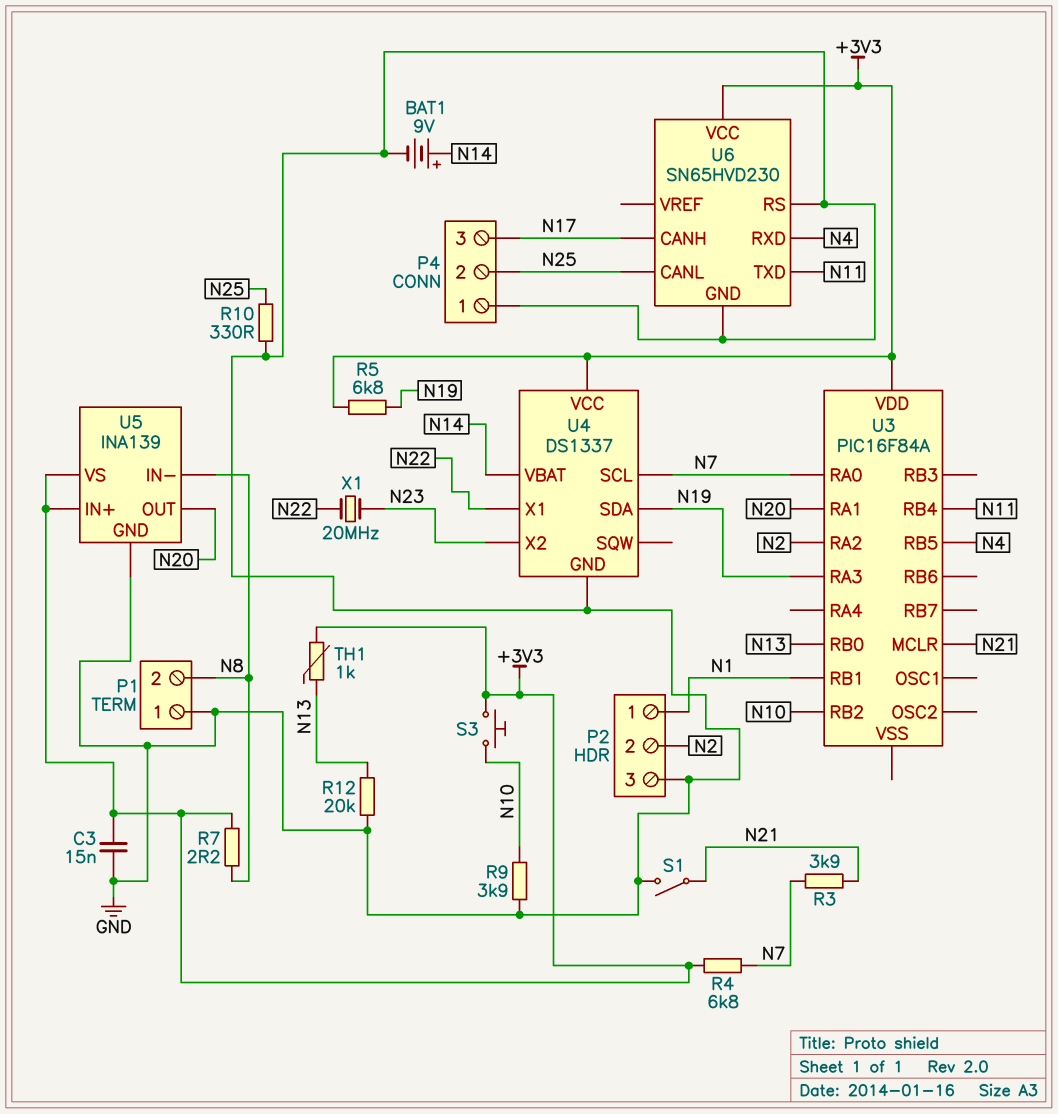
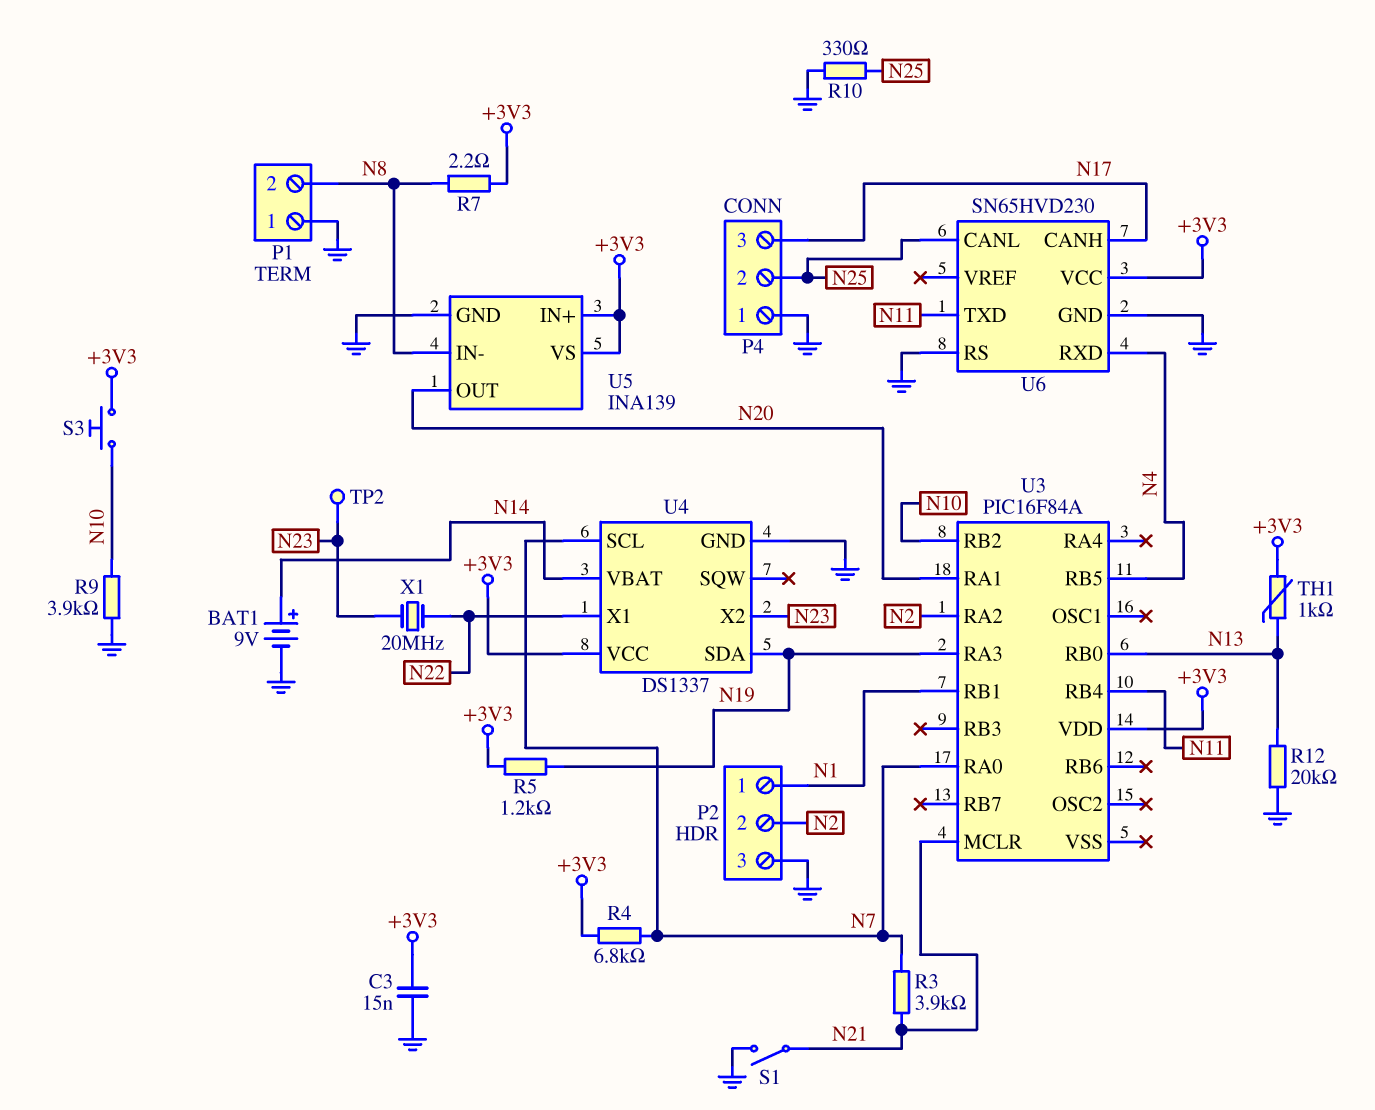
R5: 6.8k (+3V3, N19) -> 1.2k (+3V3, N19)
TP2: none -> test point (N23)

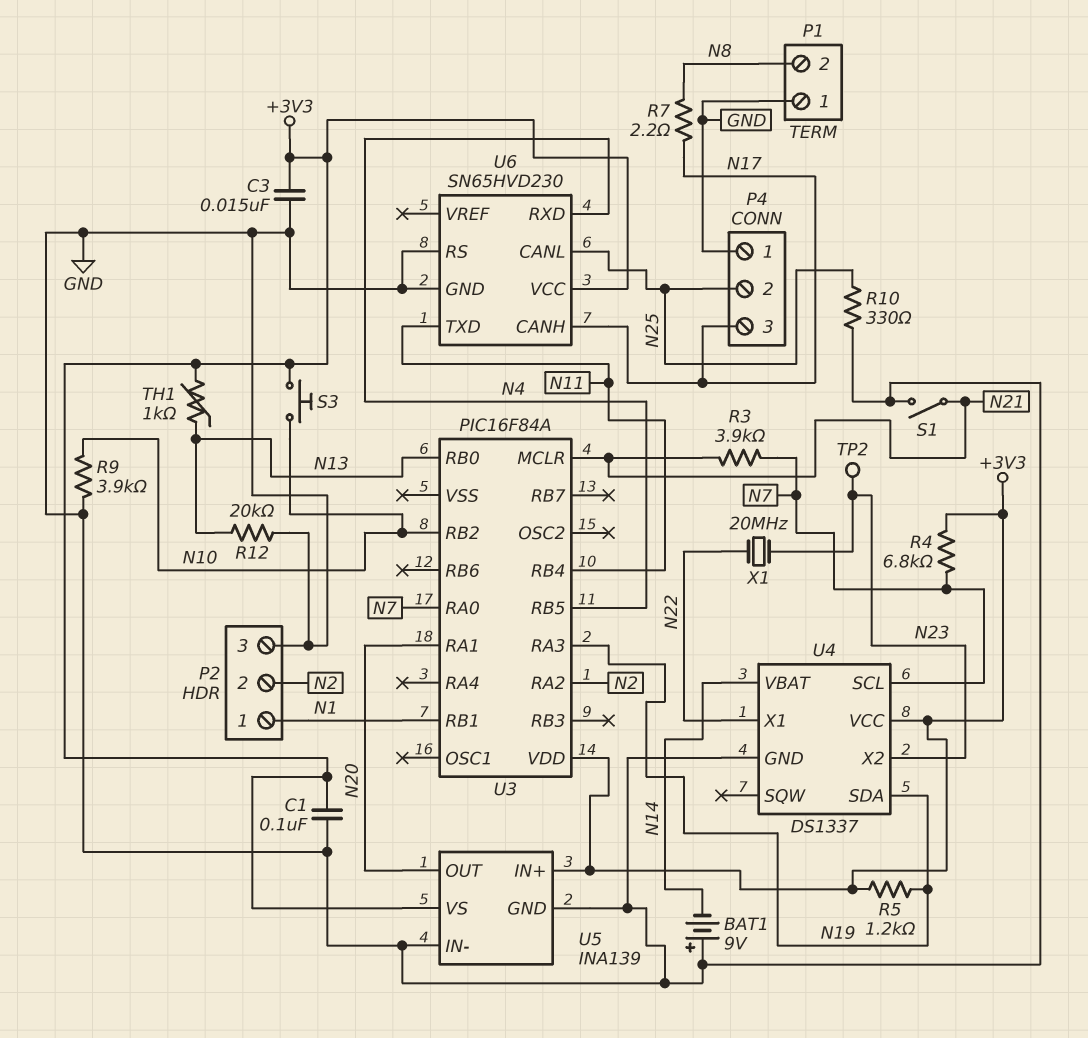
BAT1: 9V (plus N14, minus GND) -> 9V (plus GND, minus N14)
C1: none -> 100nF (+3V3, GND)
R7: 2.2 (+3V3, N8) -> 2.2 (N8, N17)
U5 pin IN-: N8 -> GND

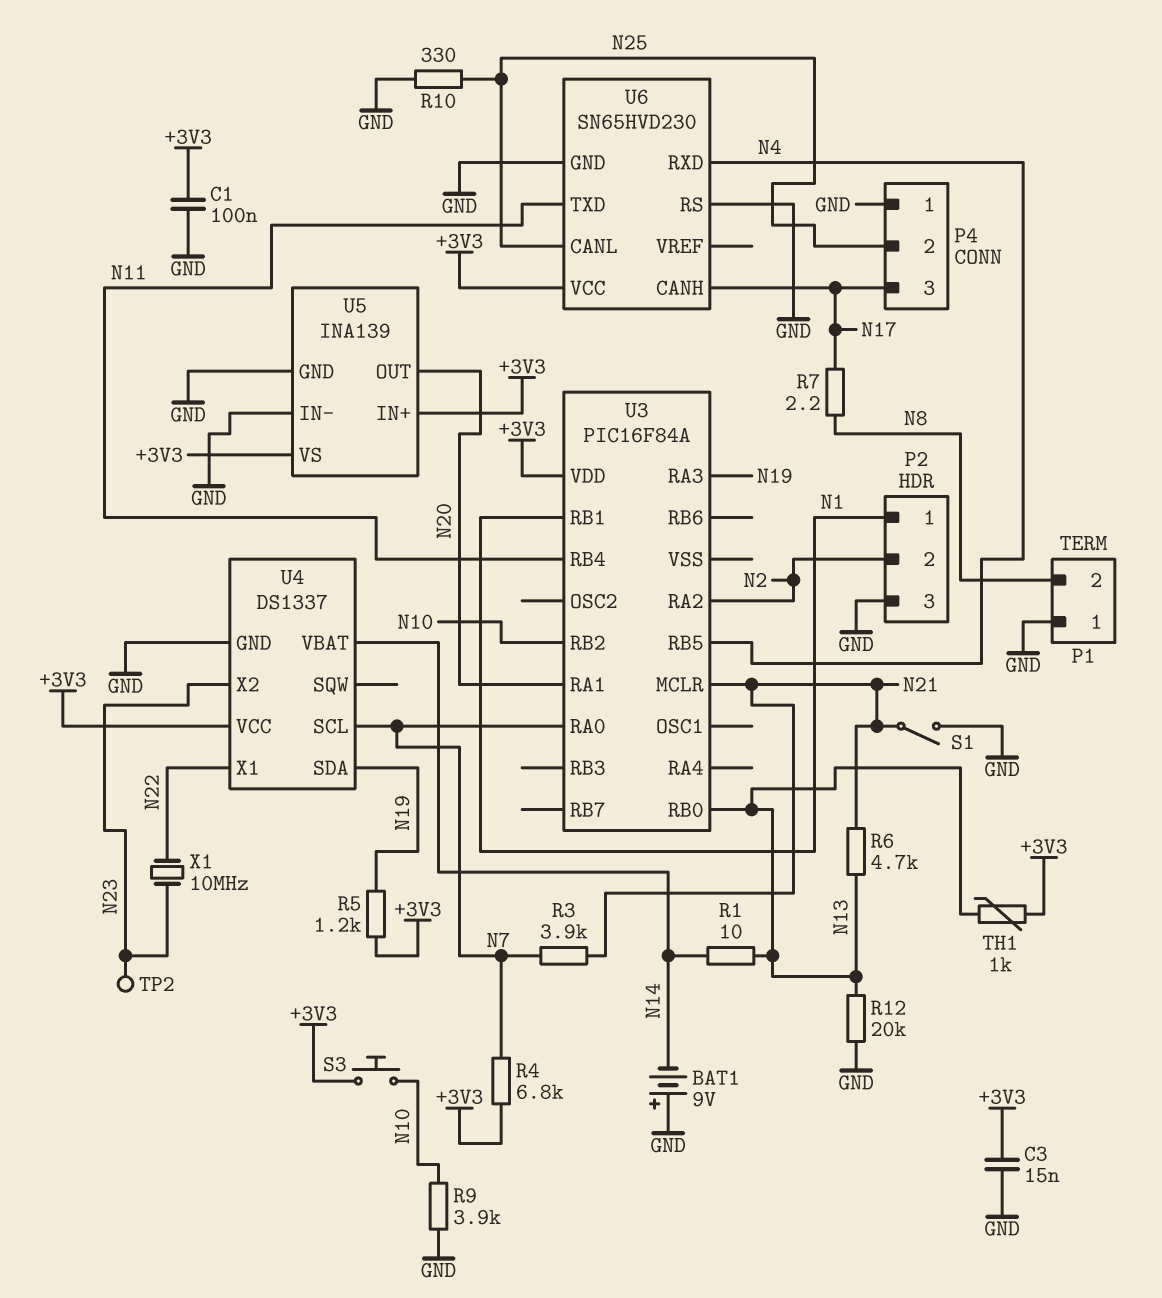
R1: none -> 10 (N13, N14)
R6: none -> 4.7k (N13, N21)
X1: 20MHz (N22, N23) -> 10MHz (N22, N23)

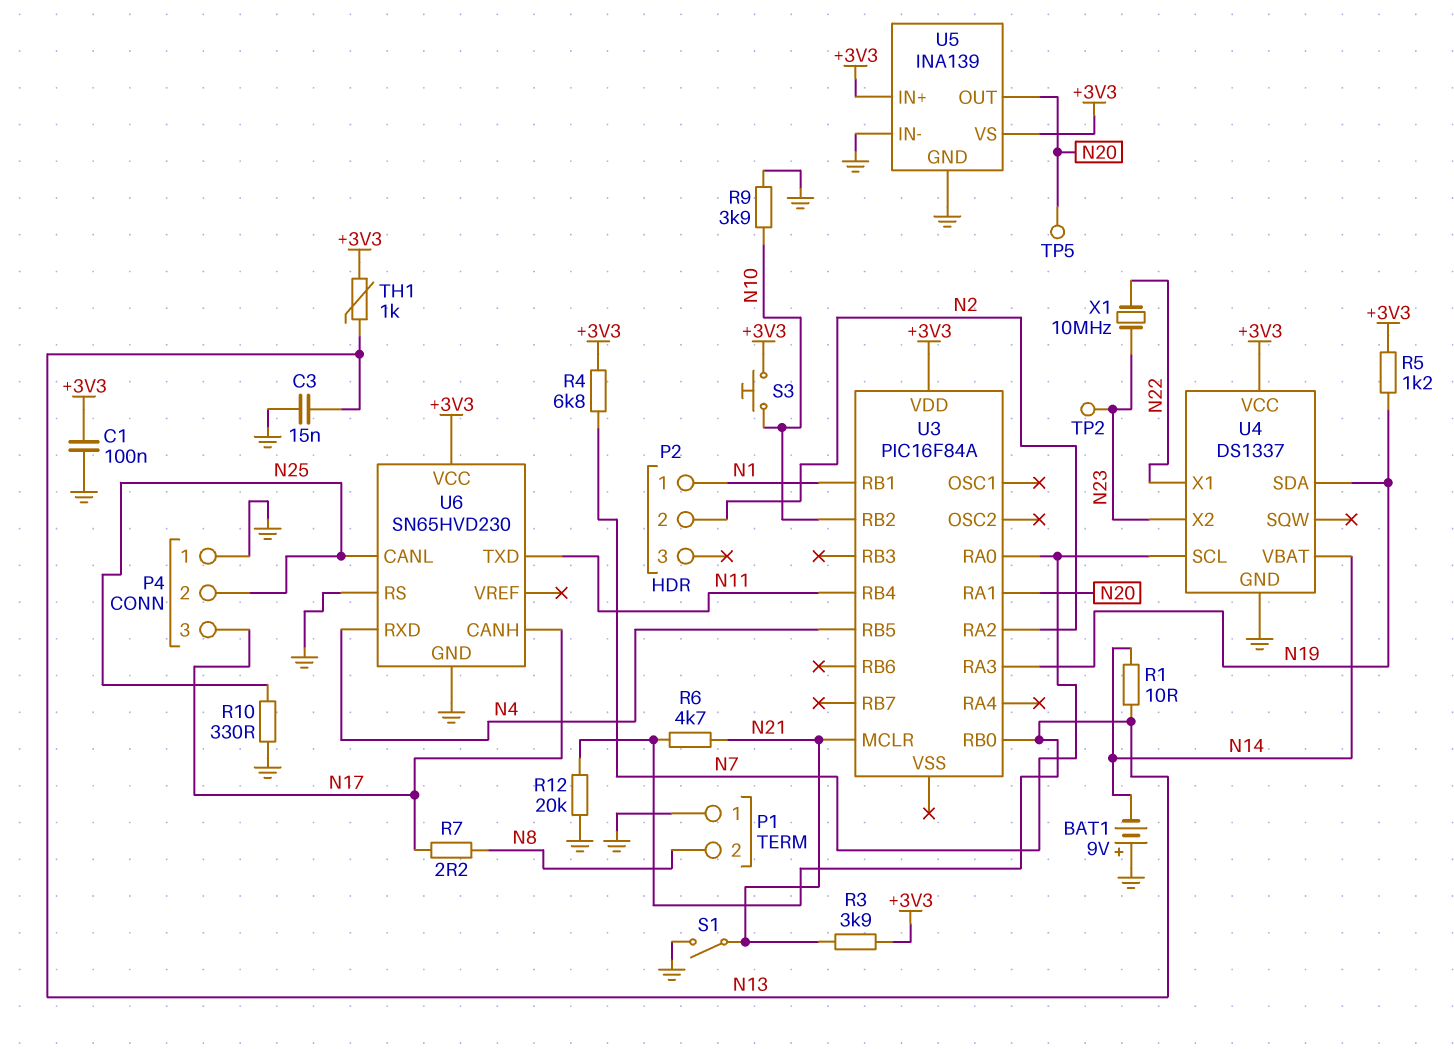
C3: 15nF (+3V3, GND) -> 15nF (GND, N13)
P2 pin 3: GND -> none
R3: 3.9k (N7, N21) -> 3.9k (+3V3, N21)
TP5: none -> test point (N20)

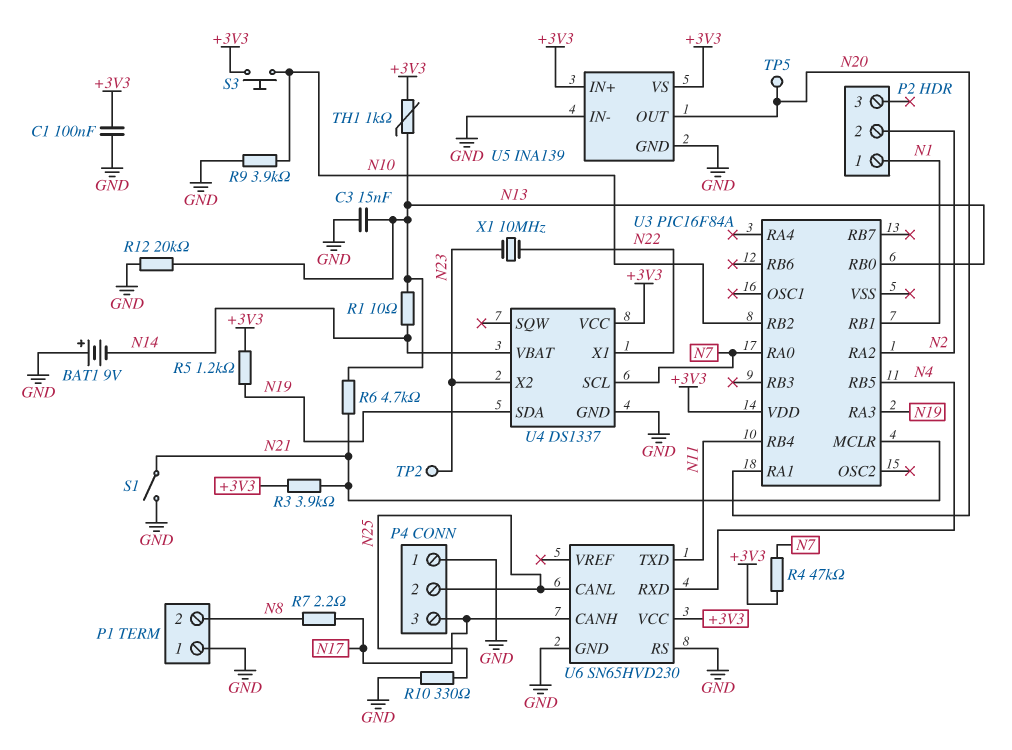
R4: 6.8k (+3V3, N7) -> 47k (+3V3, N7)

